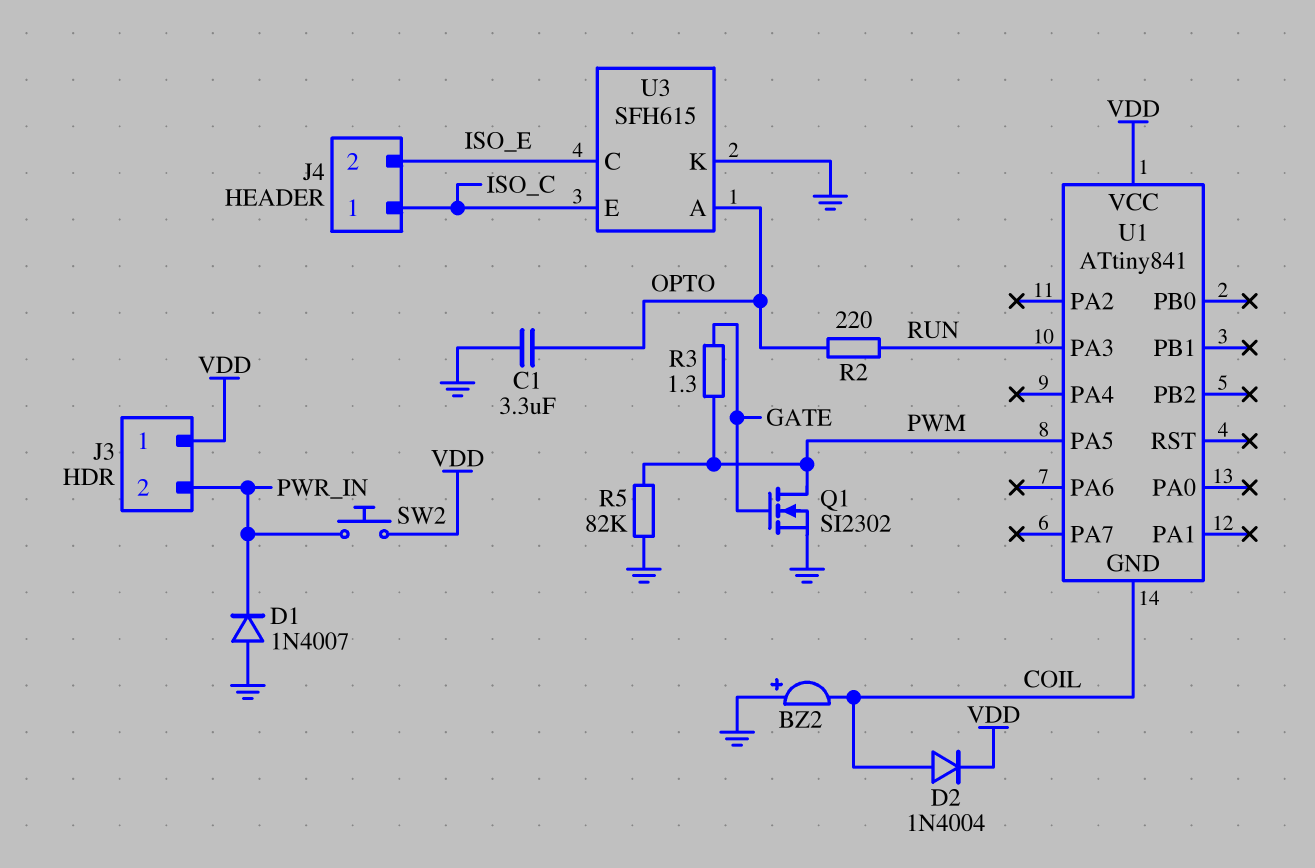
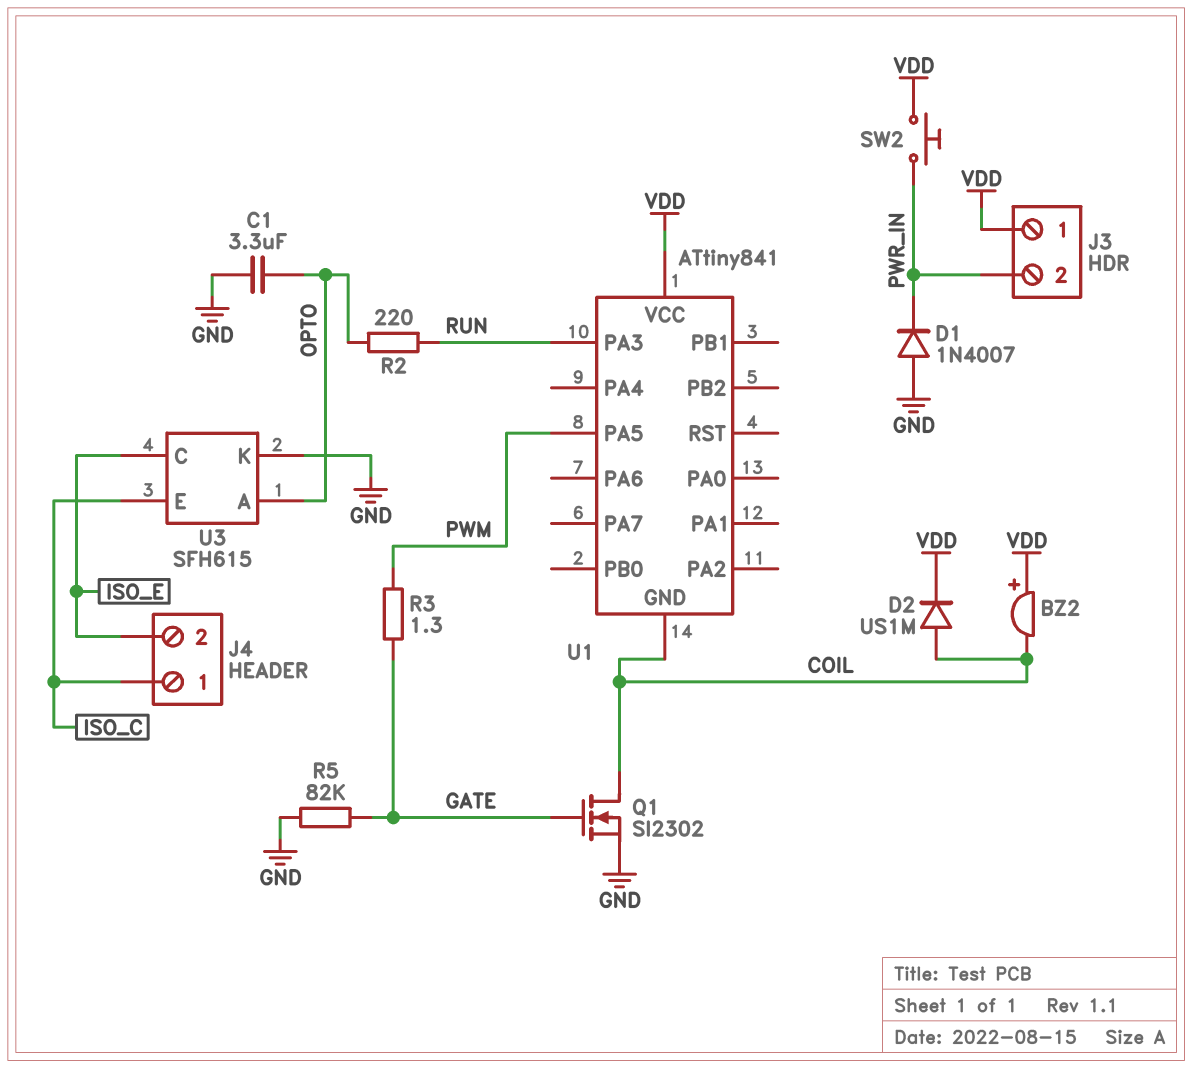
BZ2: buzzer (plus GND, minus COIL) -> buzzer (plus VDD, minus COIL)
D2: diode 1N4004 (A COIL, K VDD) -> diode US1M (A COIL, K VDD)
Q1: NMOS SI2302 (G GATE, D PWM, S GND) -> NMOS SI2302 (G GATE, D COIL, S GND)
R5: 82k (GND, PWM) -> 82k (GATE, GND)

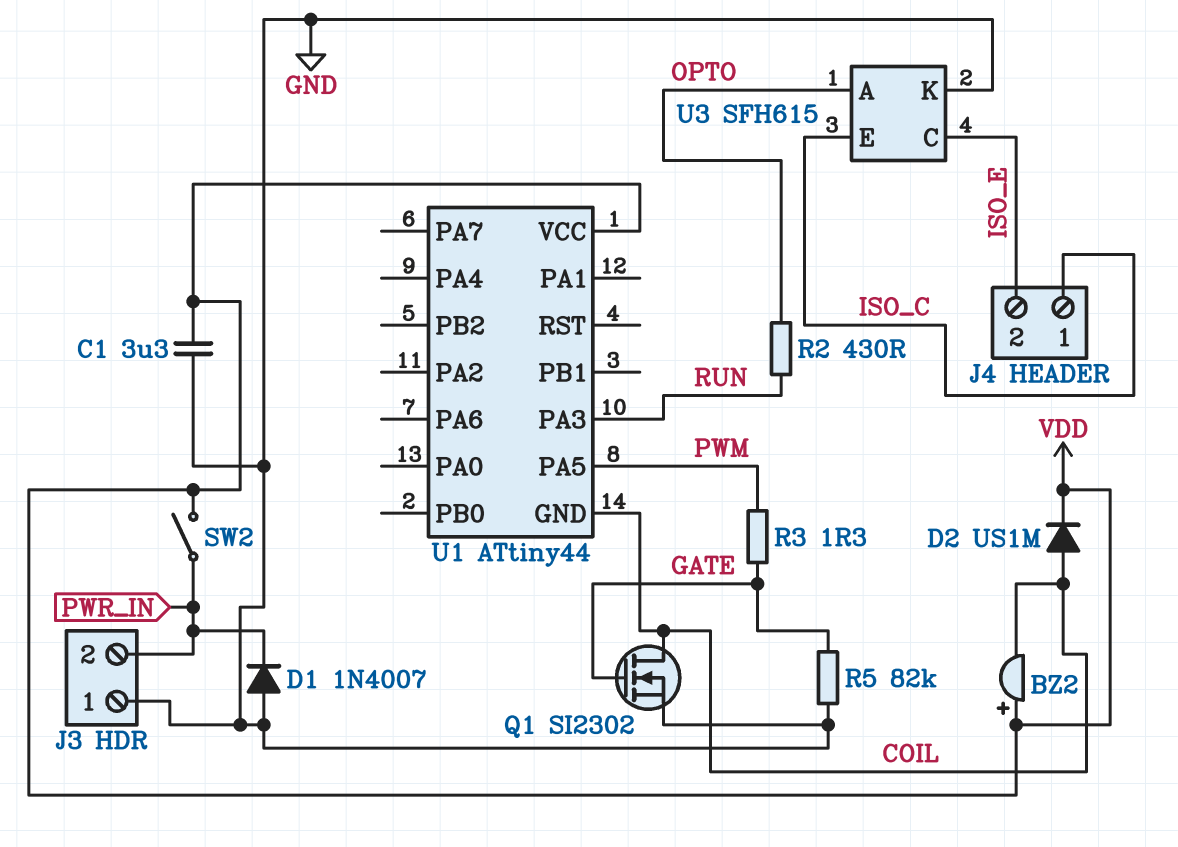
C1: 3.3uF (GND, OPTO) -> 3.3uF (GND, VDD)
J3 pin 1: VDD -> GND
R2: 220 (OPTO, RUN) -> 430 (OPTO, RUN)
SW2: button (PWR_IN, VDD) -> switch (PWR_IN, VDD)
U1: ATtiny841 -> ATtiny44

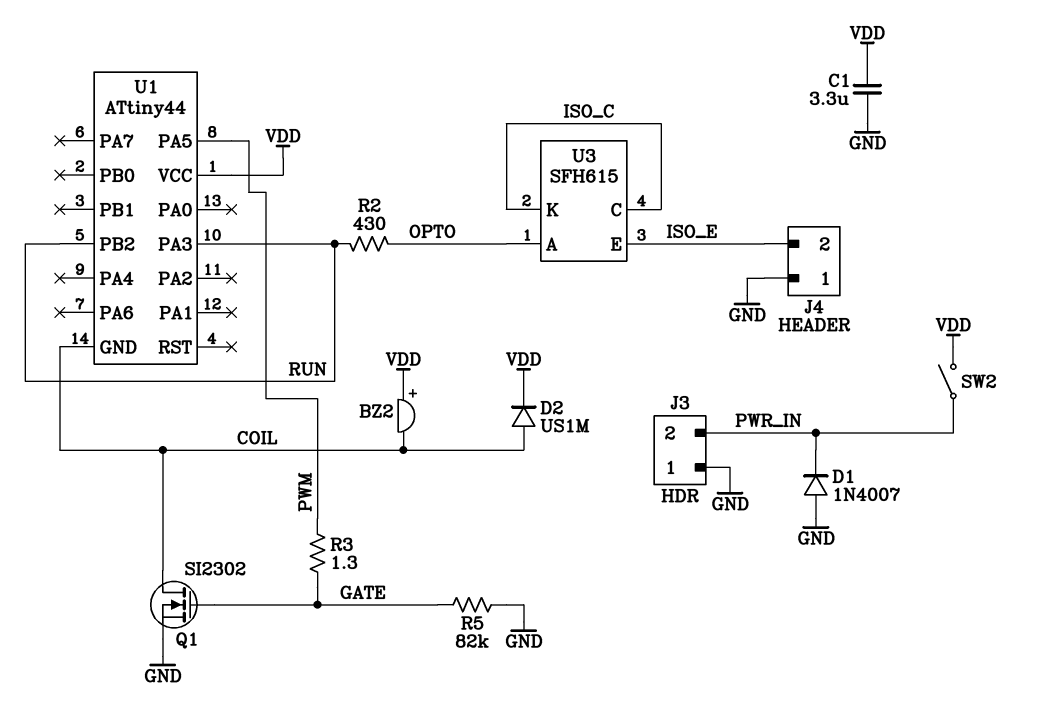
J4 pin 1: ISO_C -> GND
U1 pin PB2: none -> RUN
U3 pin C: ISO_E -> ISO_C
U3 pin E: ISO_C -> ISO_E
U3 pin K: GND -> ISO_C

